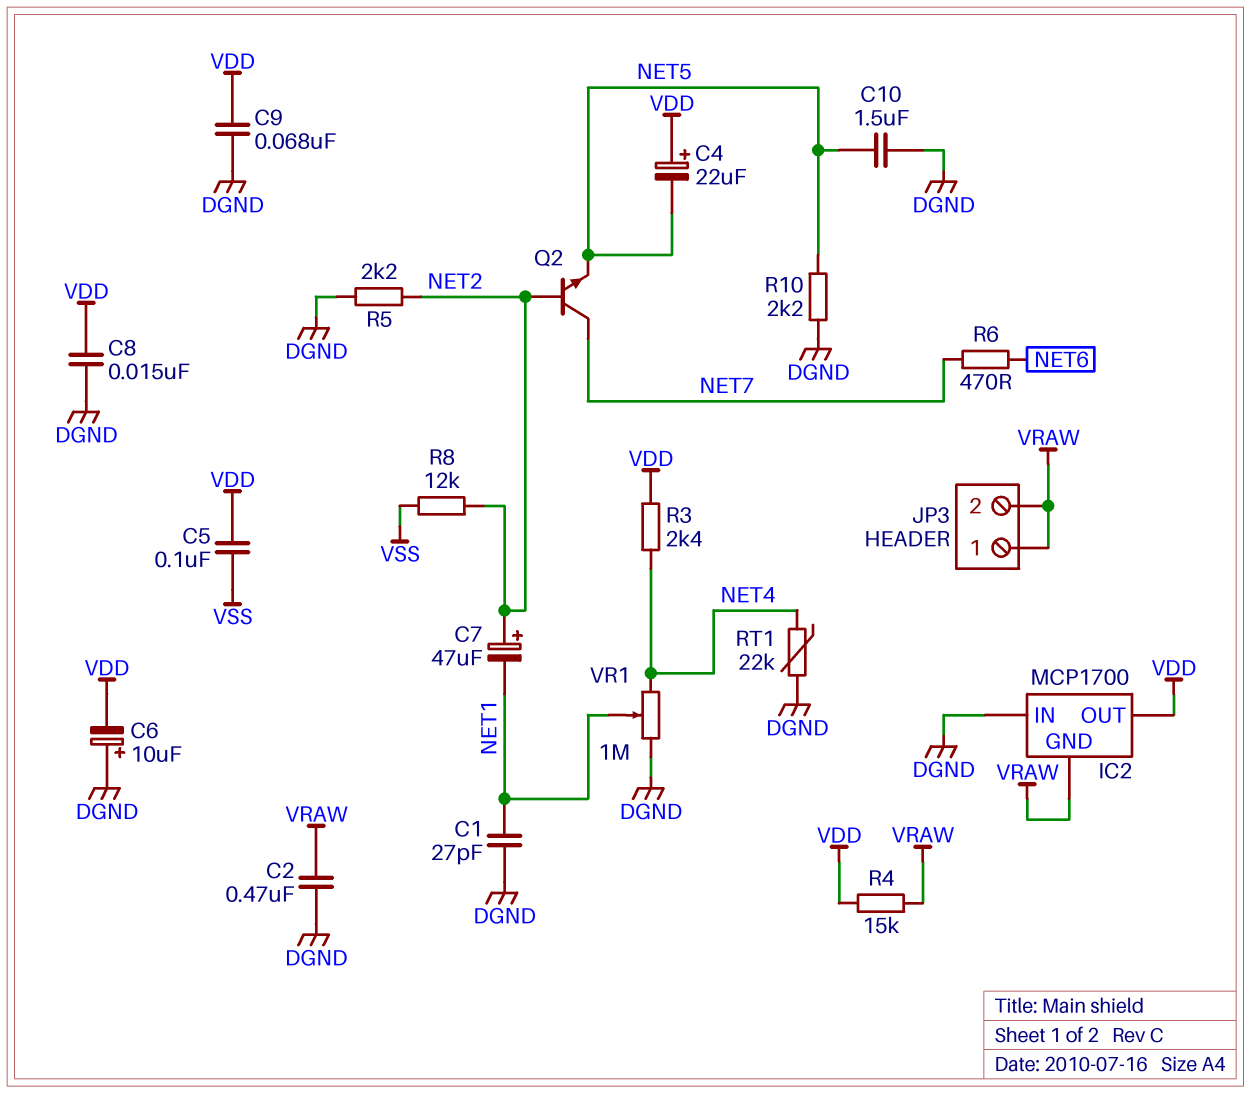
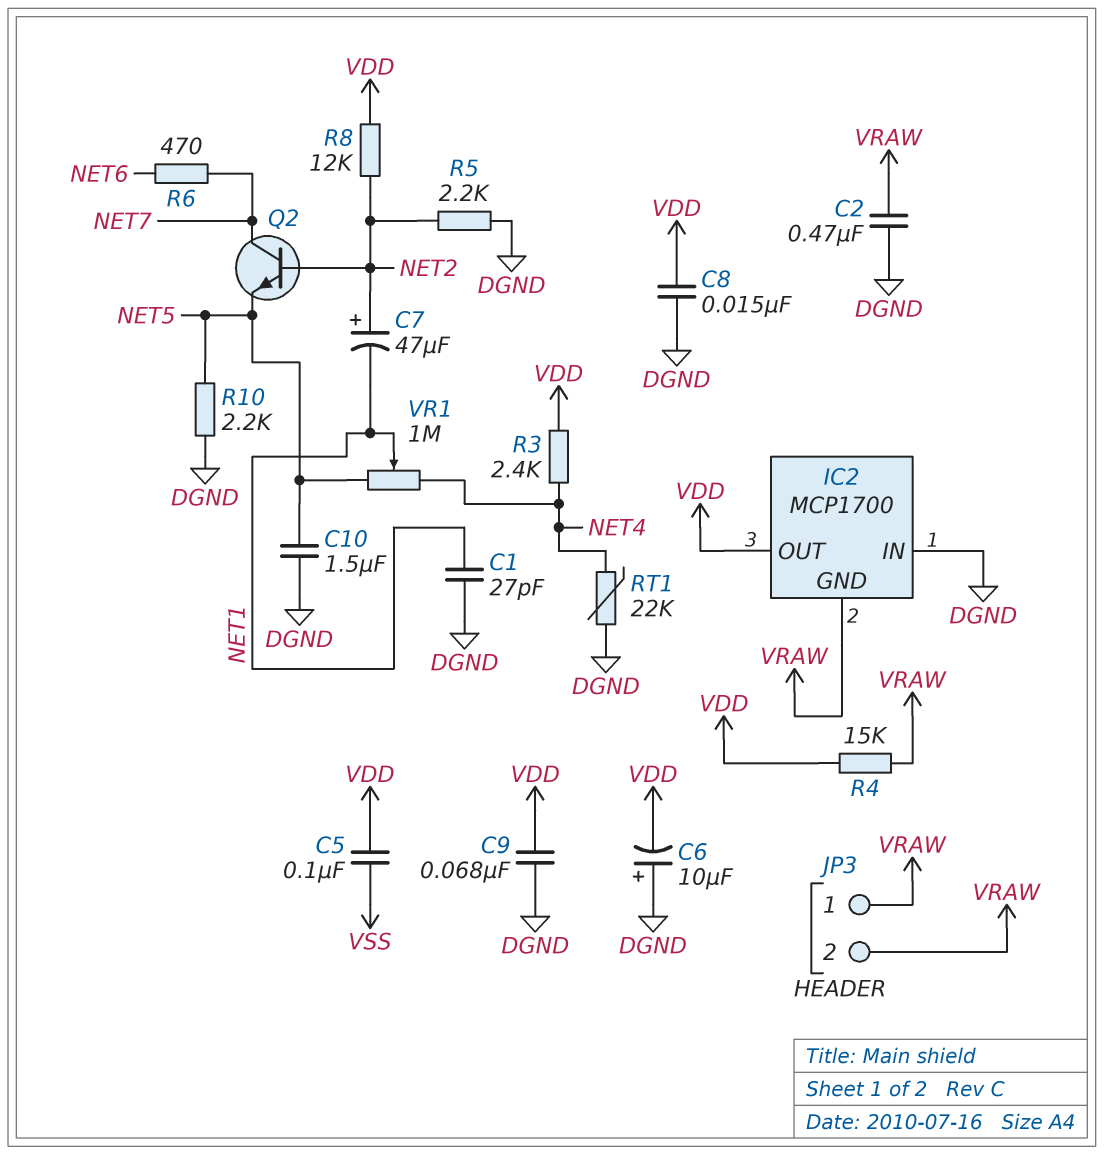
C4: 22uF (plus VDD, minus NET5) -> none
R8: 12k (NET2, VSS) -> 12k (NET2, VDD)
VR1: 1M (DGND, NET4, wiper NET1) -> 1M (NET4, NET5, wiper NET1)

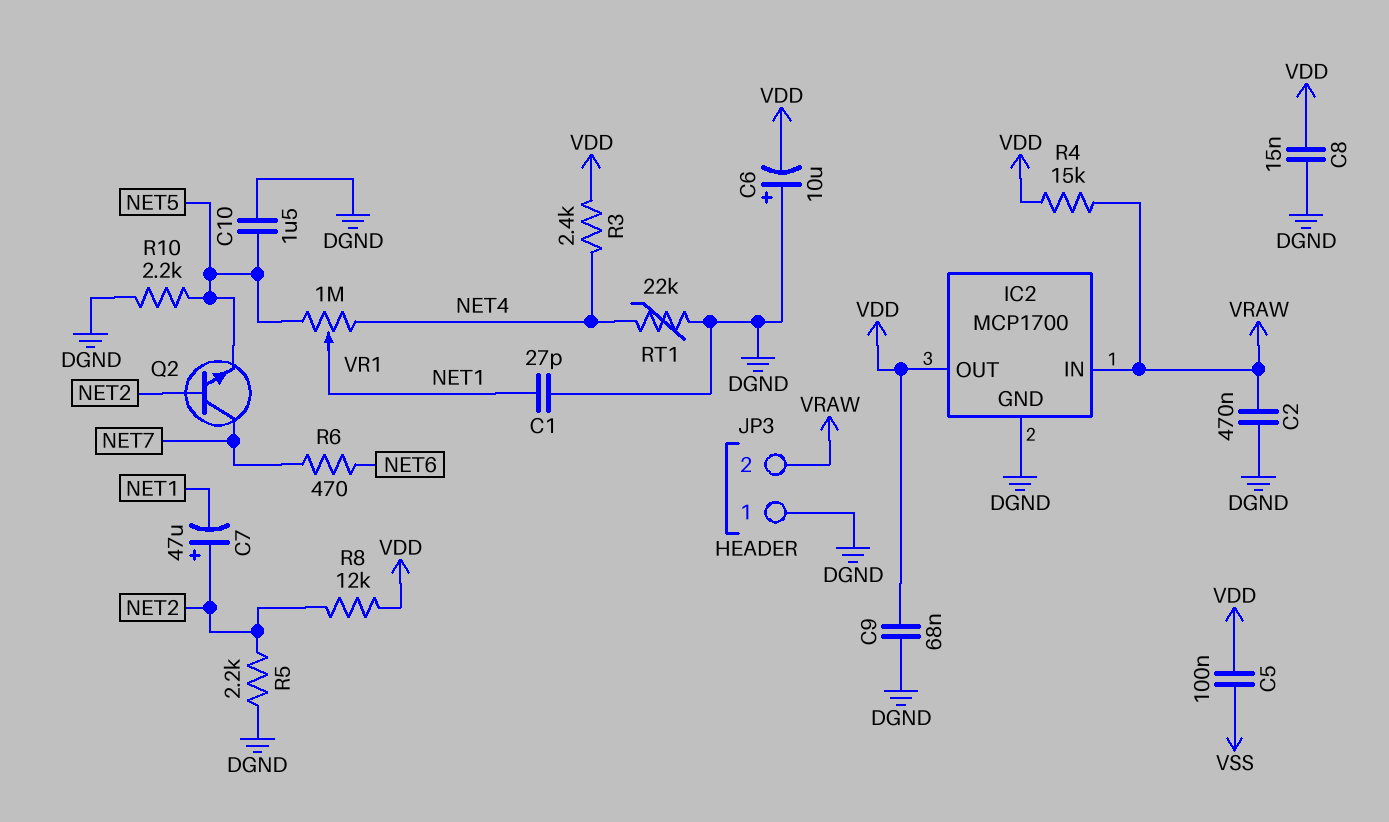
IC2 pin GND: VRAW -> DGND
IC2 pin IN: DGND -> VRAW
JP3 pin 1: VRAW -> DGND

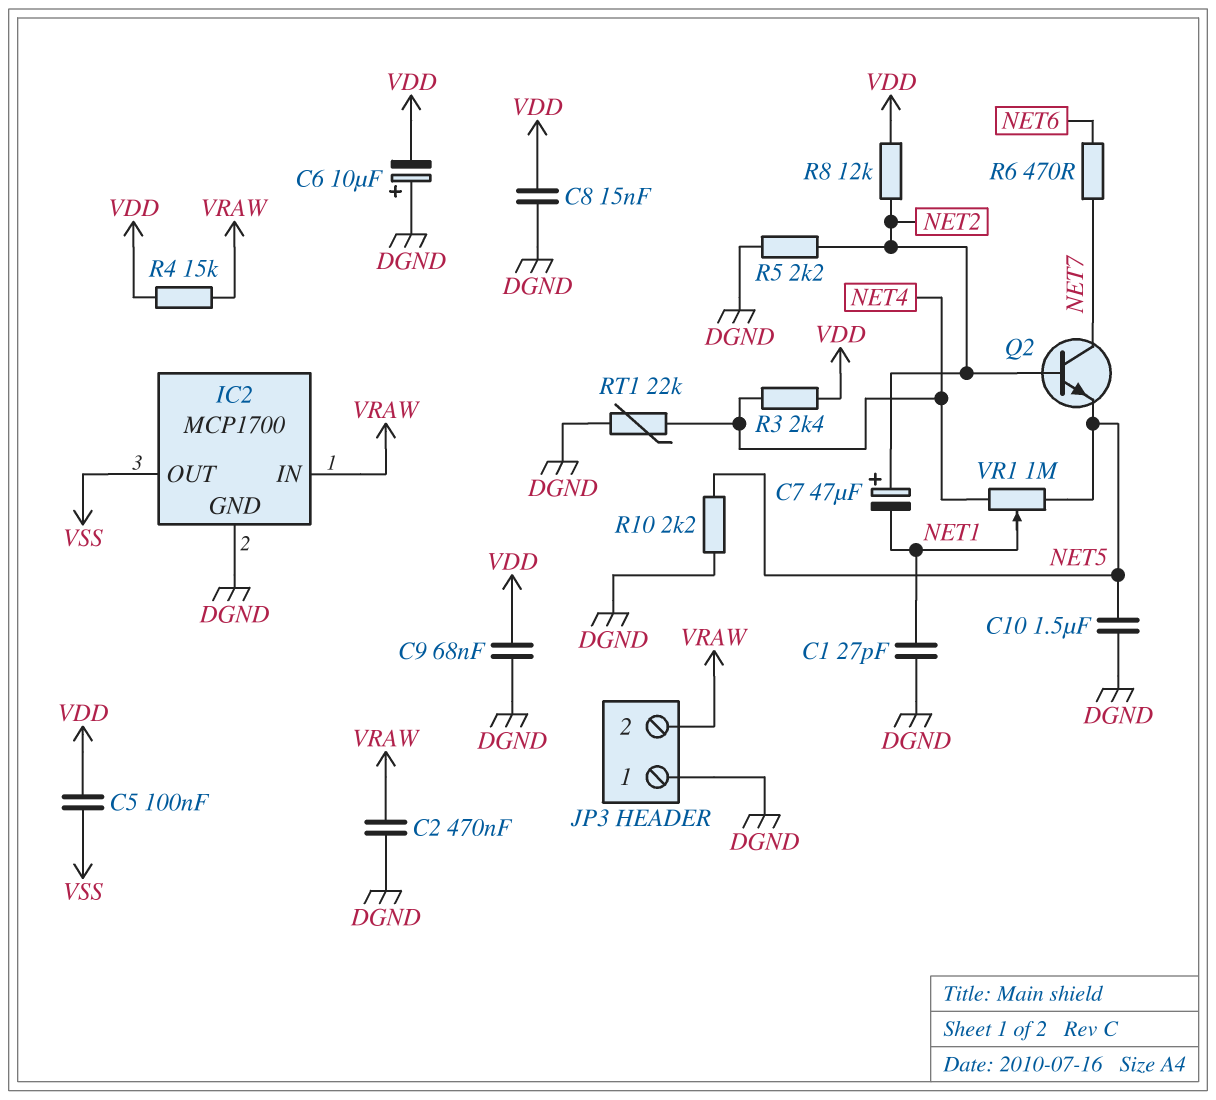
IC2 pin OUT: VDD -> VSS

